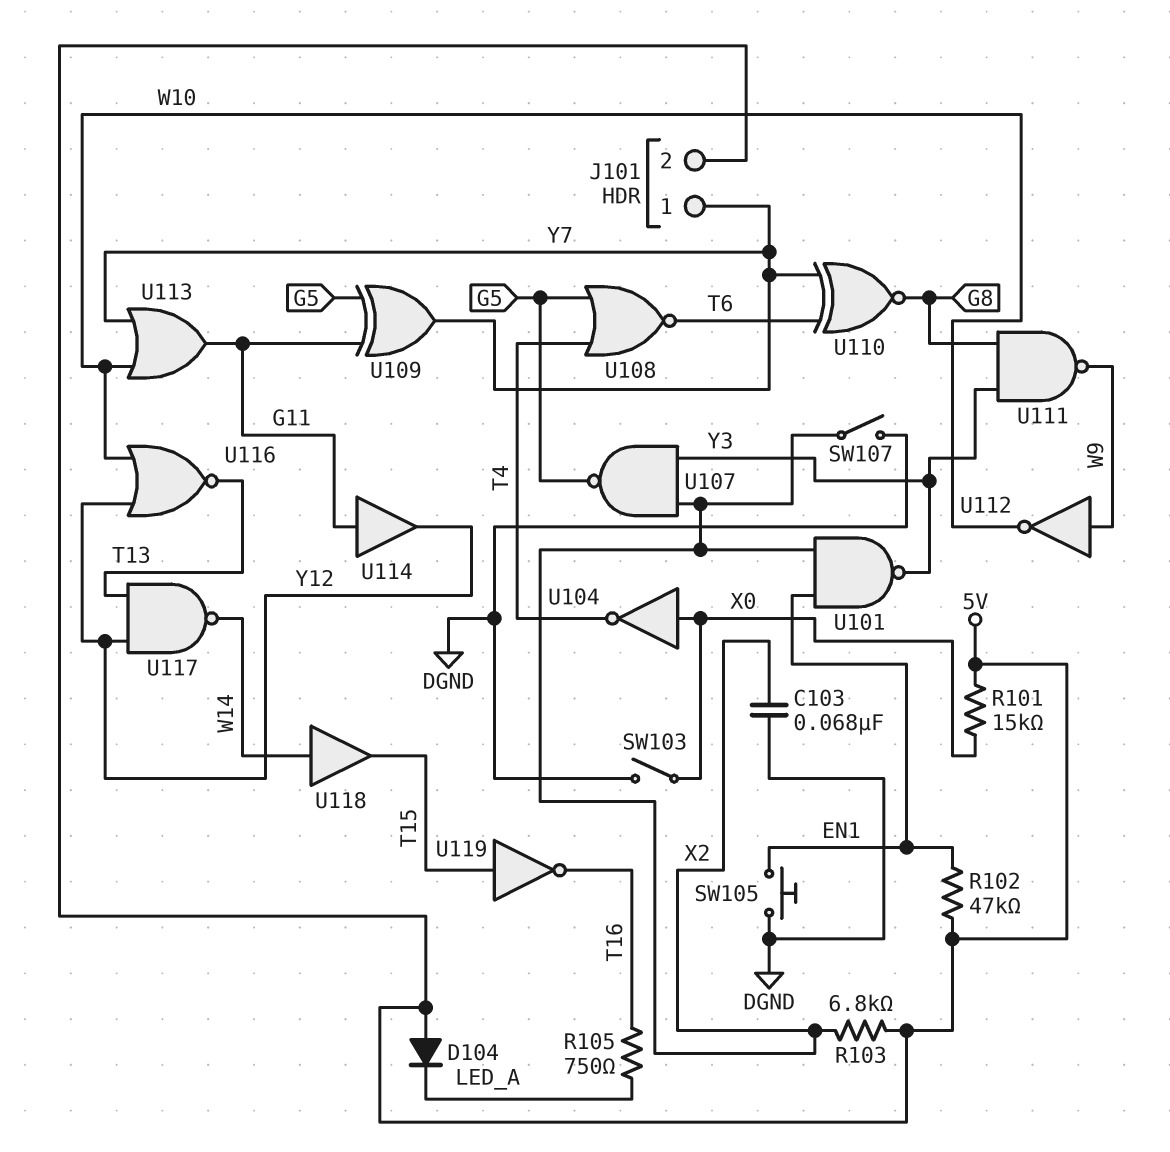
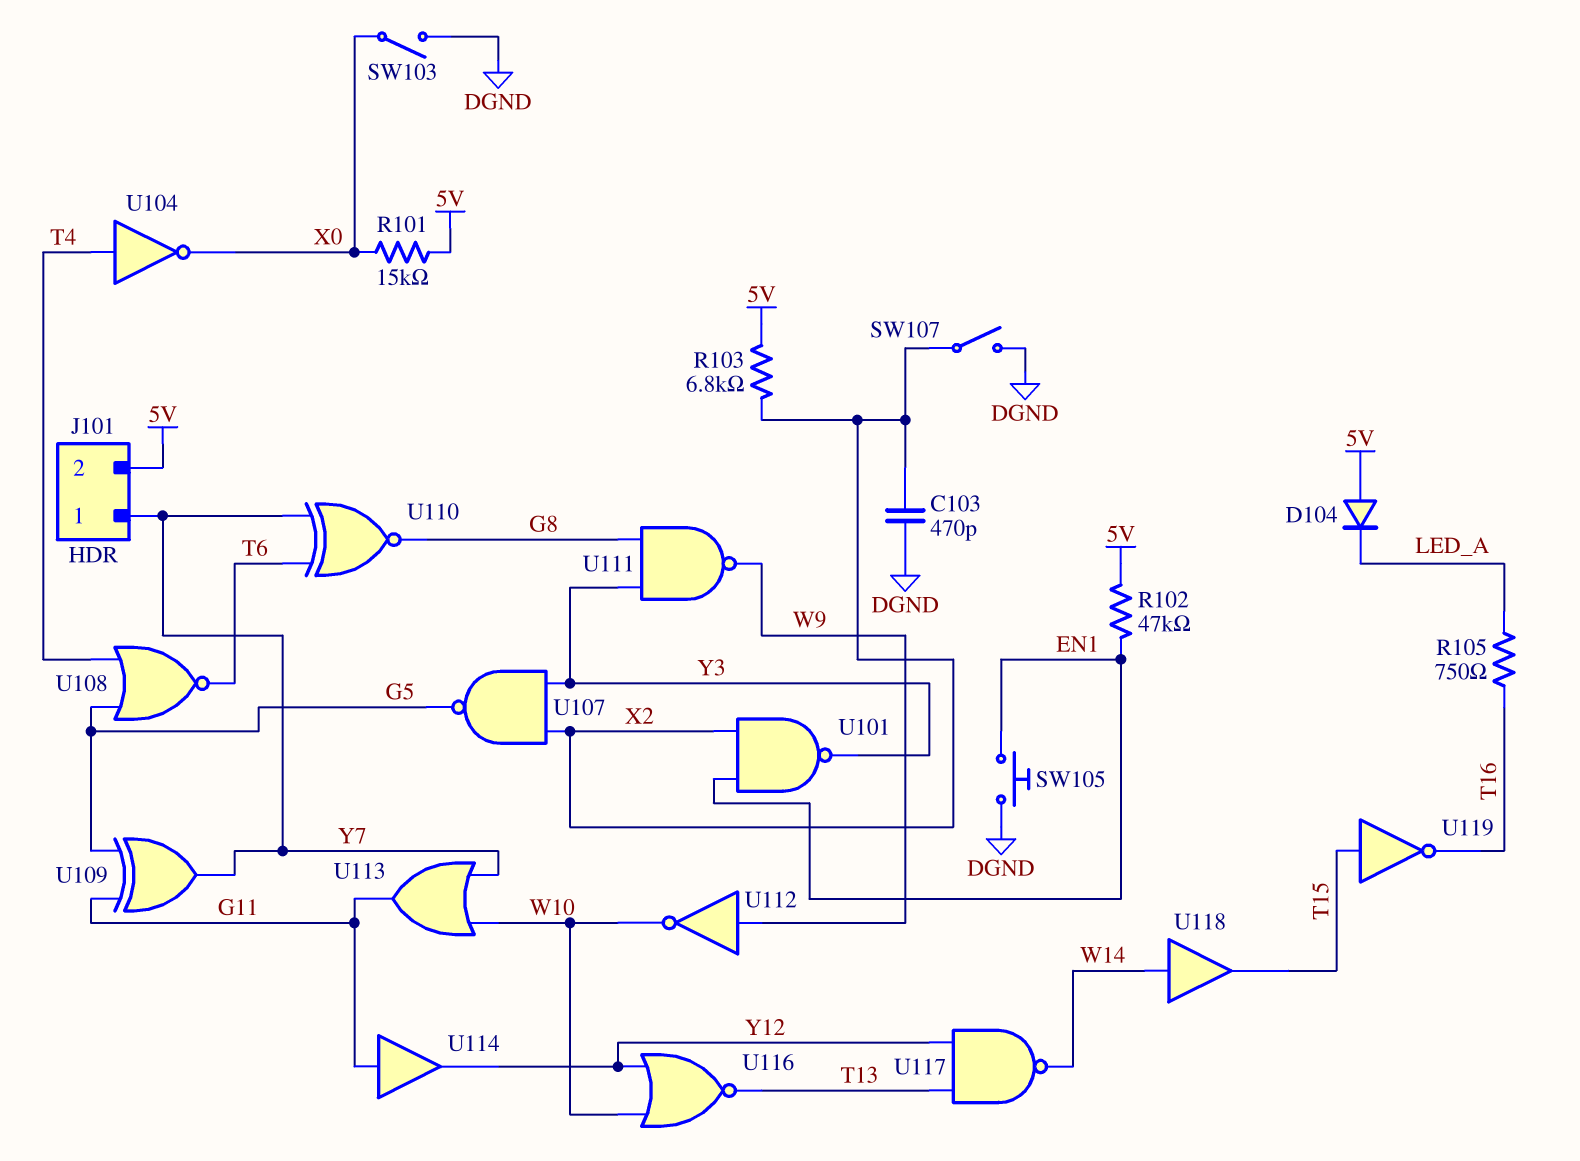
C103: 68nF (DGND, X2) -> 470pF (DGND, X2)
U104: NOT (in X0, out T4) -> NOT (in T4, out X0)

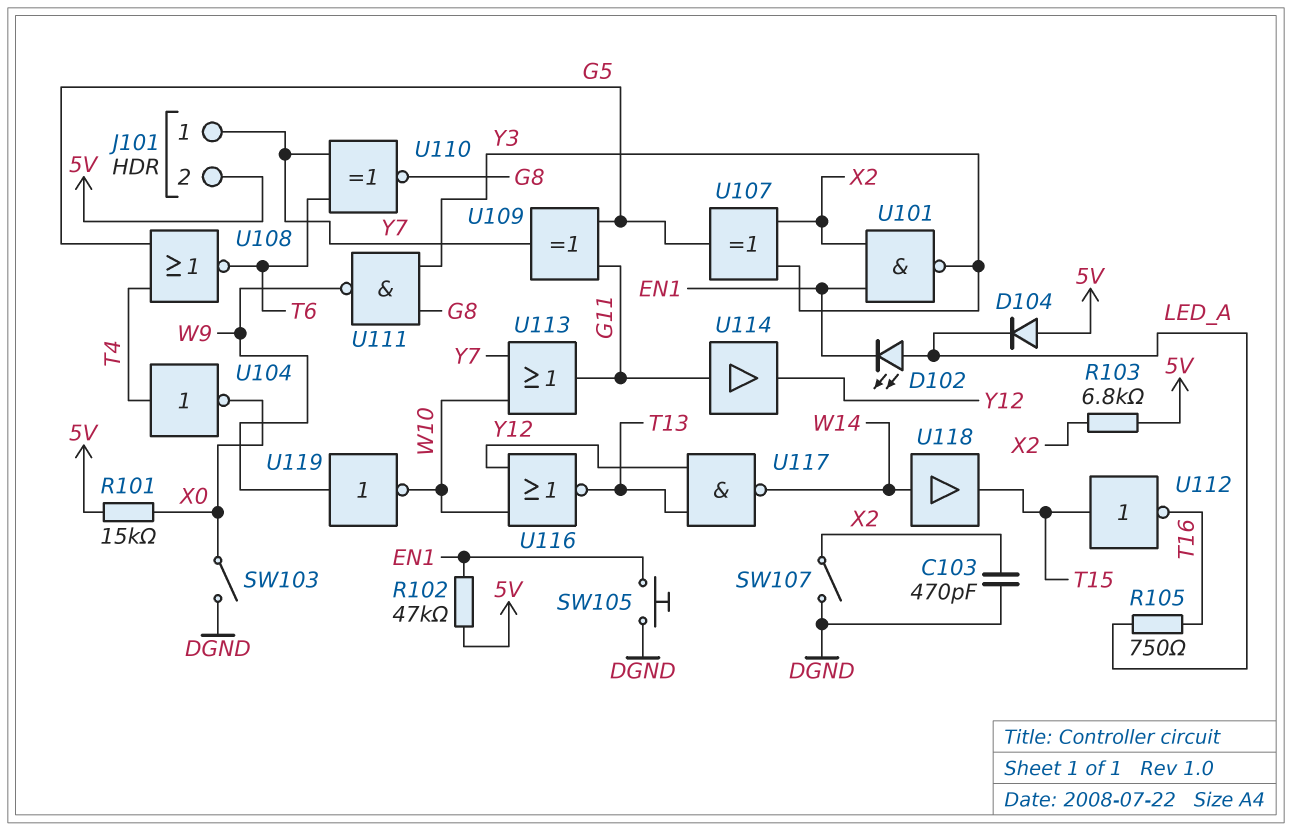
D102: none -> LED (A LED_A, K EN1)
U107: NAND (in X2, in Y3, out G5) -> XOR (in X2, in Y3, out G5)
U112: NOT (in W9, out W10) -> NOT (in T15, out T16)
U119: NOT (in T15, out T16) -> NOT (in W9, out W10)

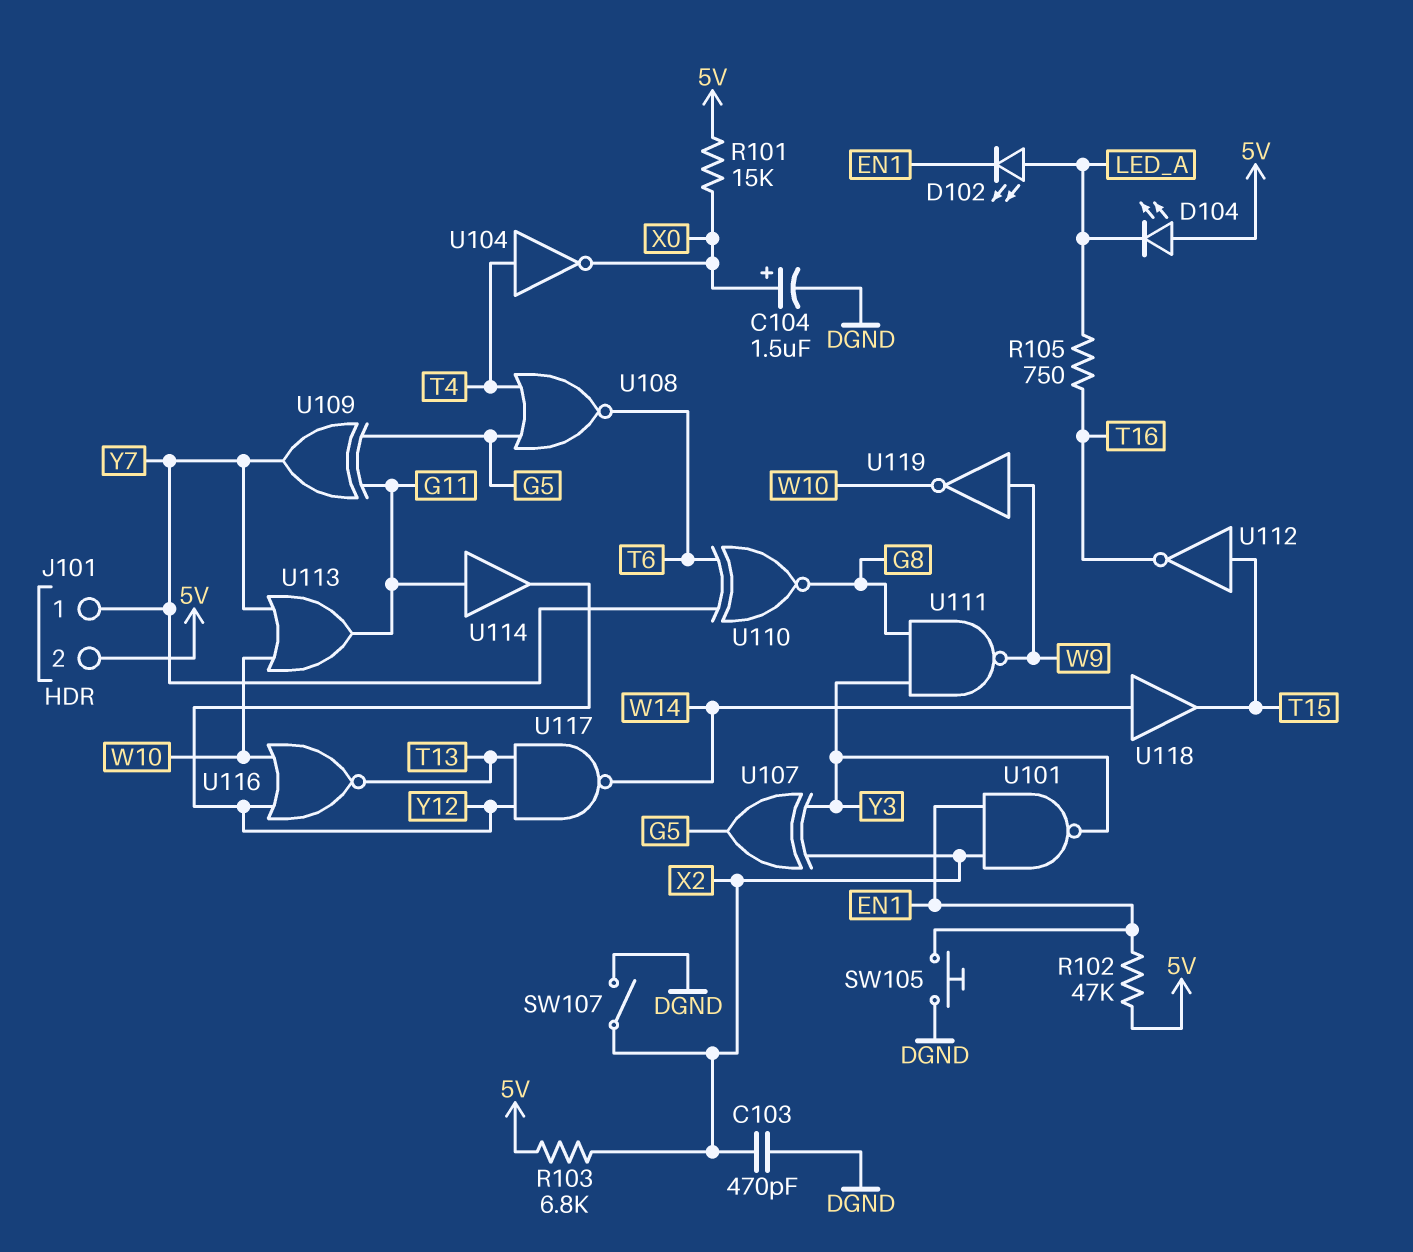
C104: none -> 1.5uF (plus X0, minus DGND)
D104: diode (A 5V, K LED_A) -> LED (A 5V, K LED_A)
SW103: switch (DGND, X0) -> none

